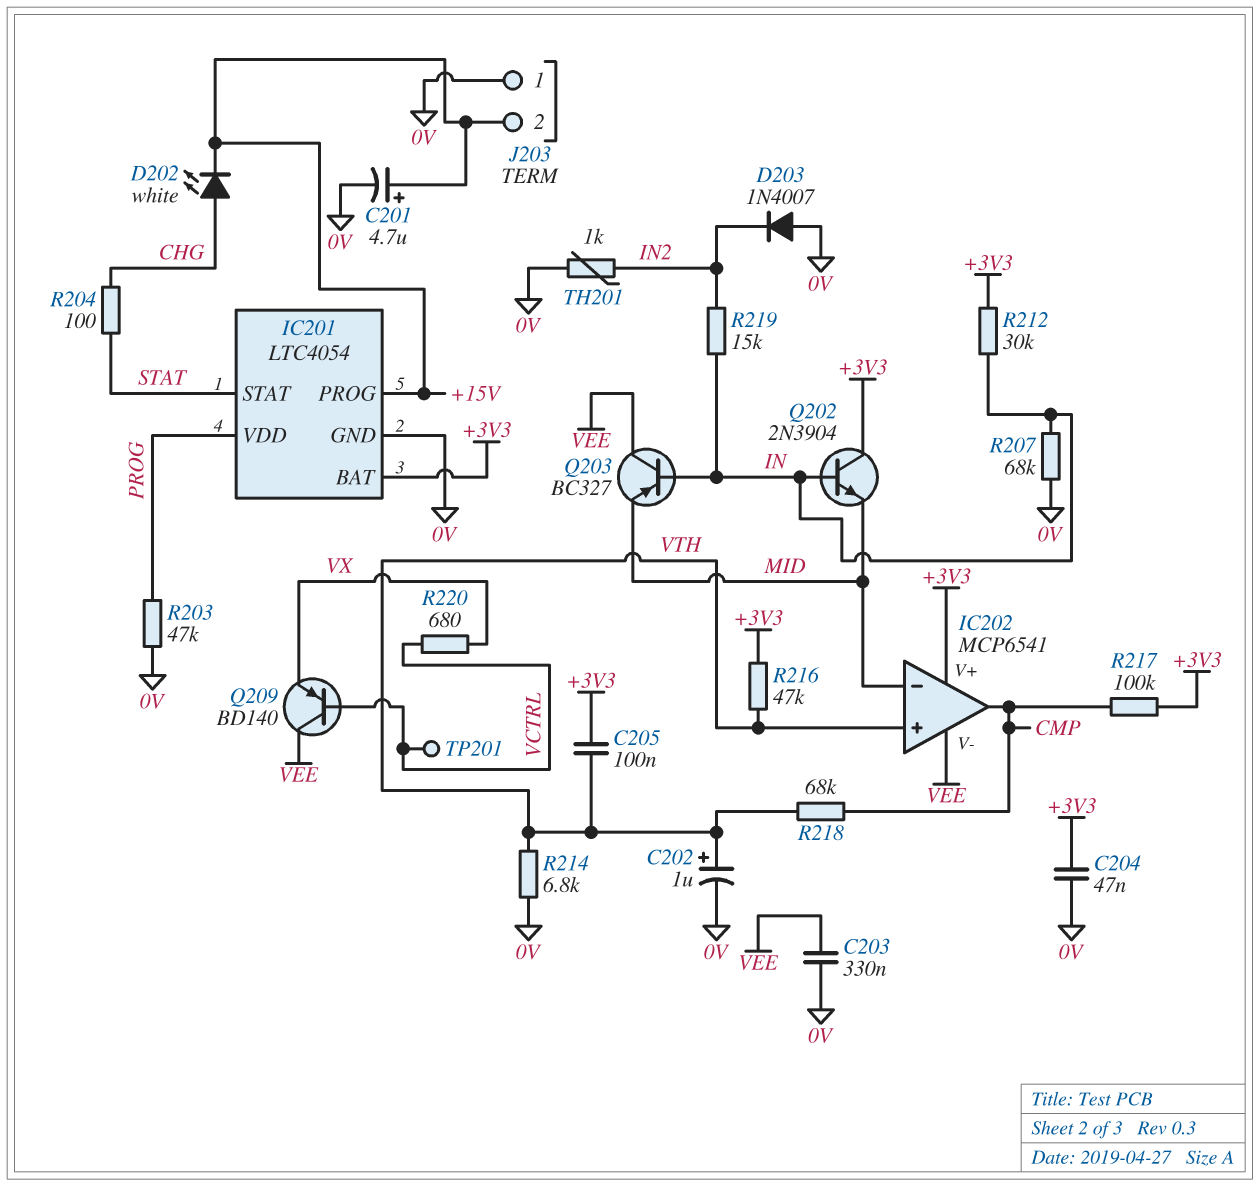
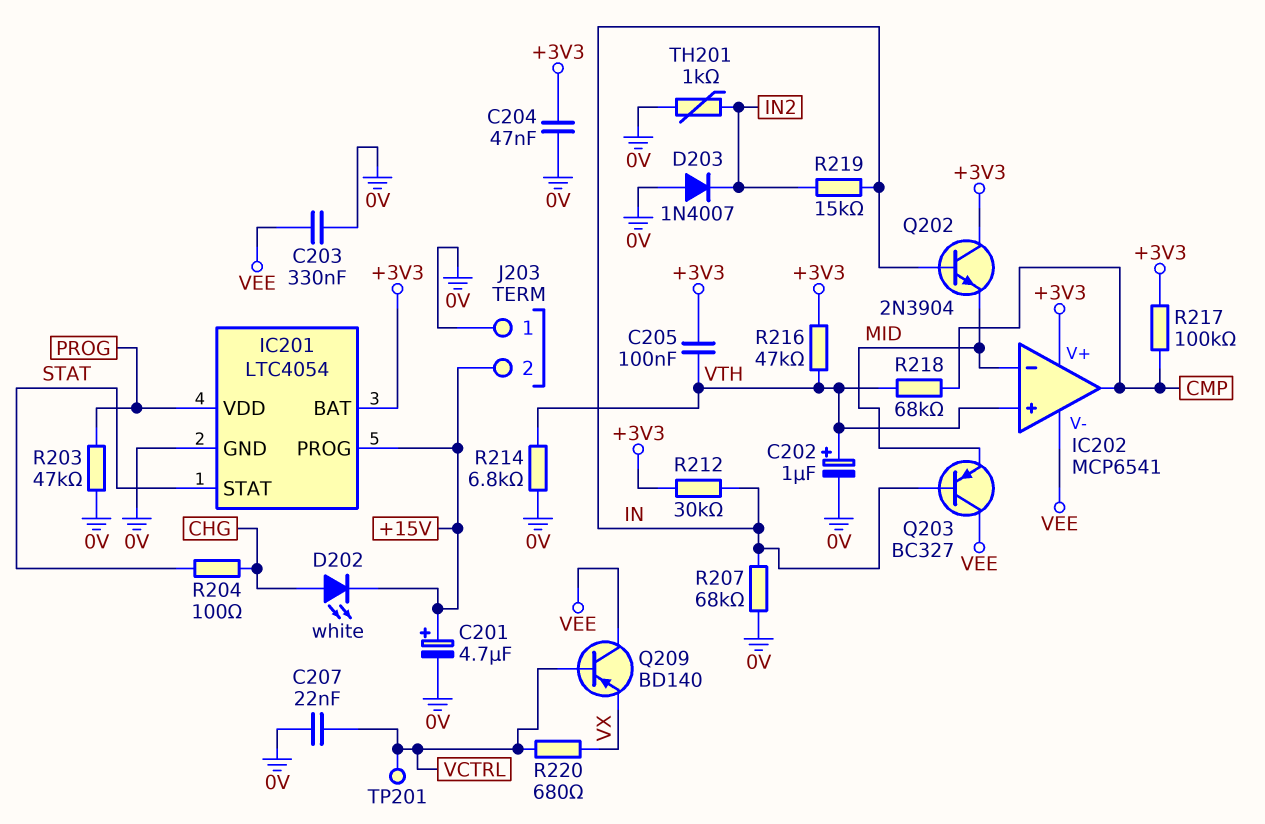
C207: none -> 22nF (0V, VCTRL)

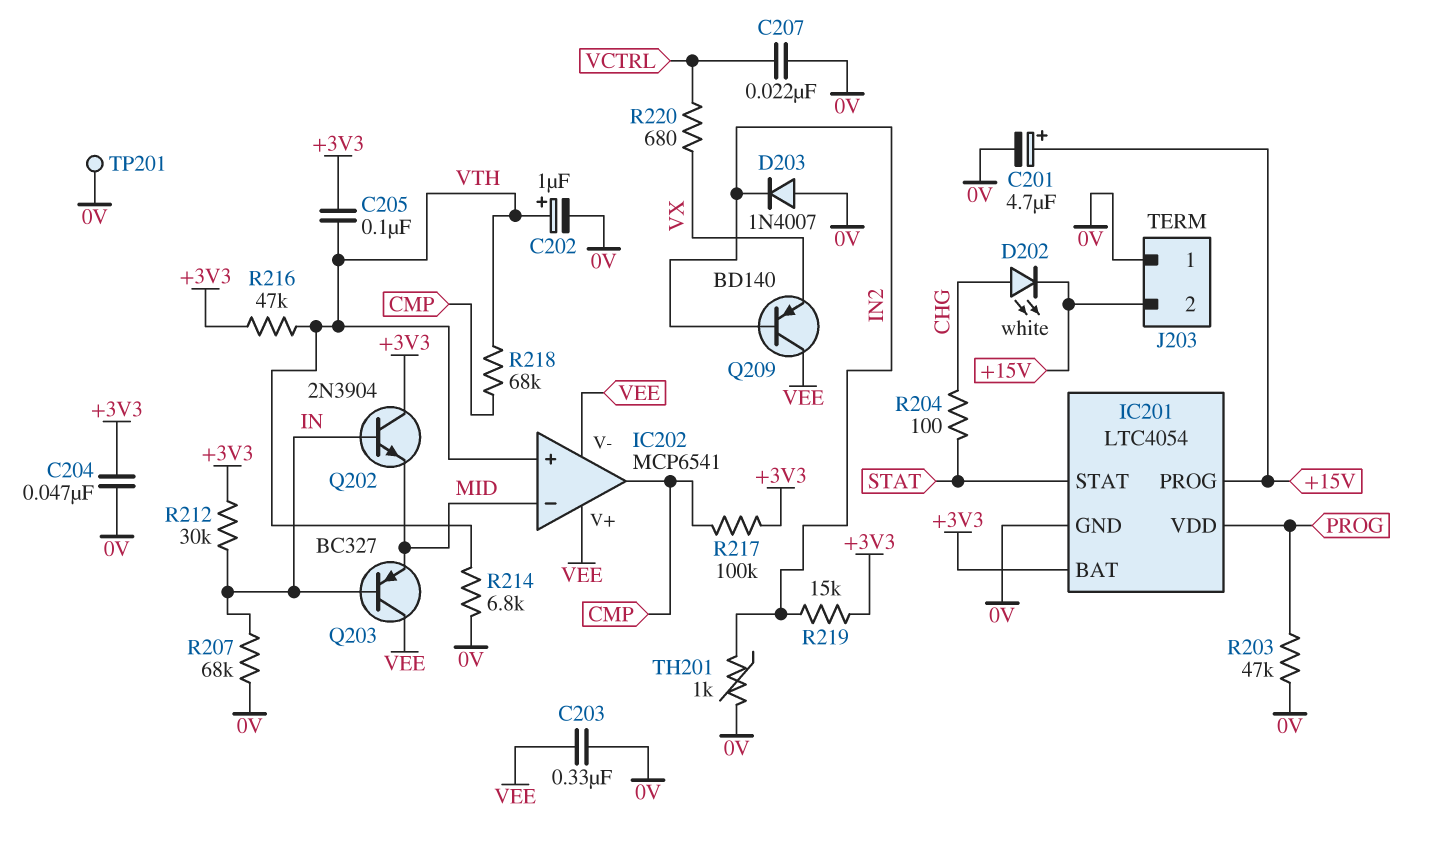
IC202 pin V+: +3V3 -> VEE
Q209: PNP BD140 (B VCTRL, C VEE, E VX) -> PNP BD140 (B IN2, C VEE, E VX)
R219: 15k (IN, IN2) -> 15k (+3V3, IN2)
TP201: test point (VCTRL) -> test point (0V)

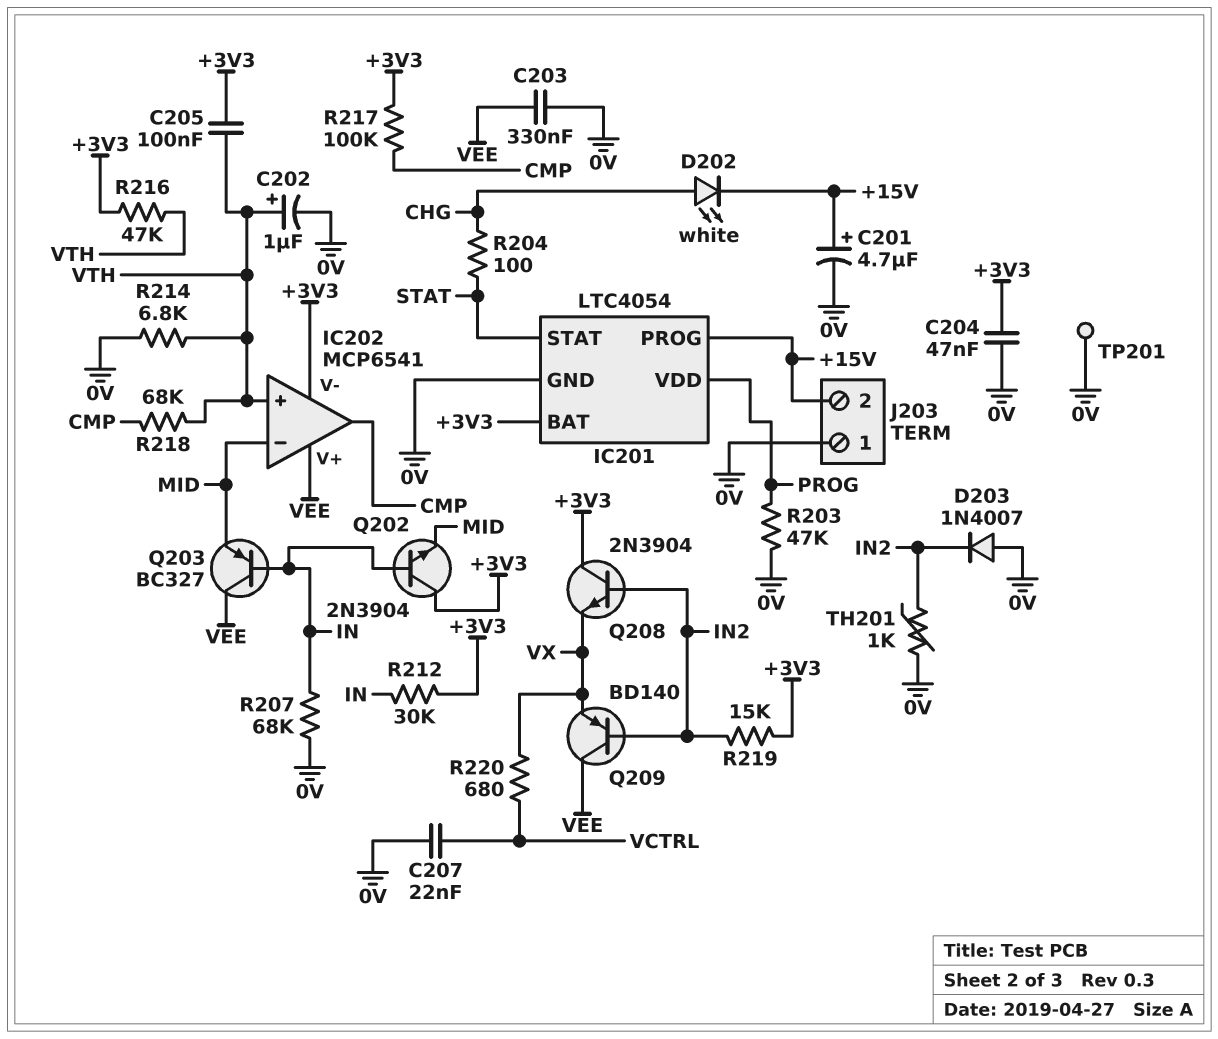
IC202 pin V-: VEE -> +3V3
Q208: none -> NPN 2N3904 (B IN2, C +3V3, E VX)

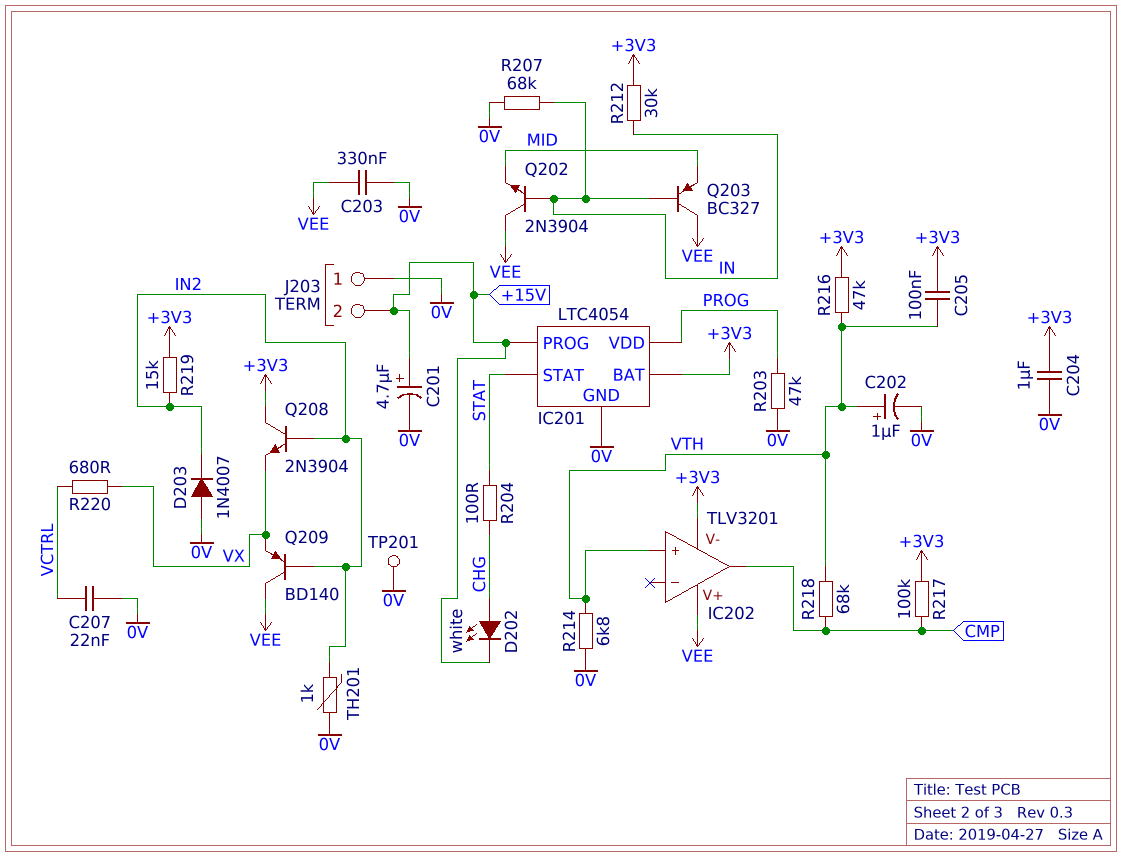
C204: 47nF (+3V3, 0V) -> 1uF (+3V3, 0V)
IC202: MCP6541 -> TLV3201
IC202 pin in-: MID -> none
Q202: NPN 2N3904 (B IN, C +3V3, E MID) -> NPN 2N3904 (B IN, C VEE, E MID)

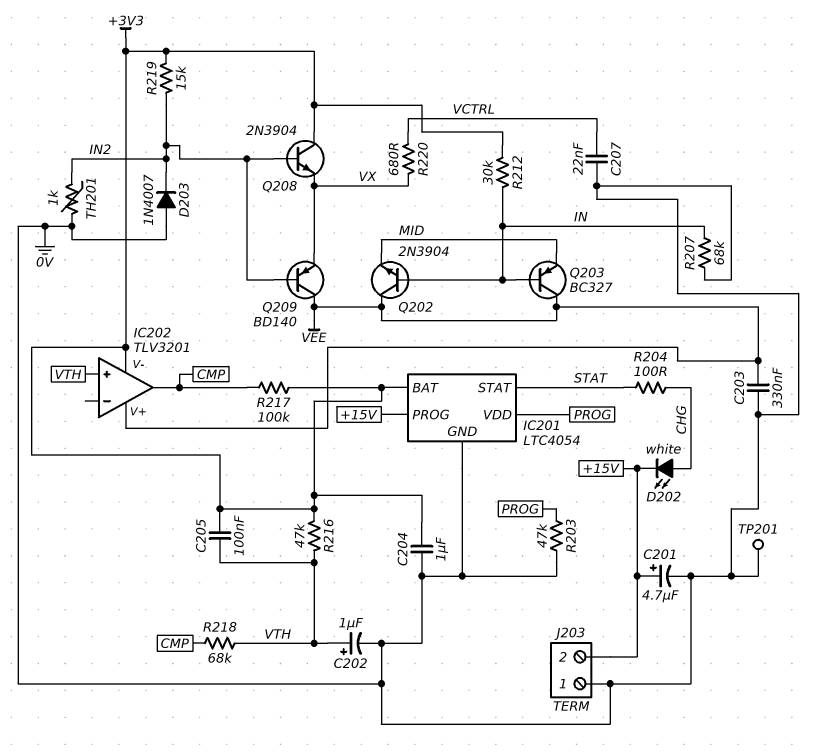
R214: 6.8k (0V, VTH) -> none

